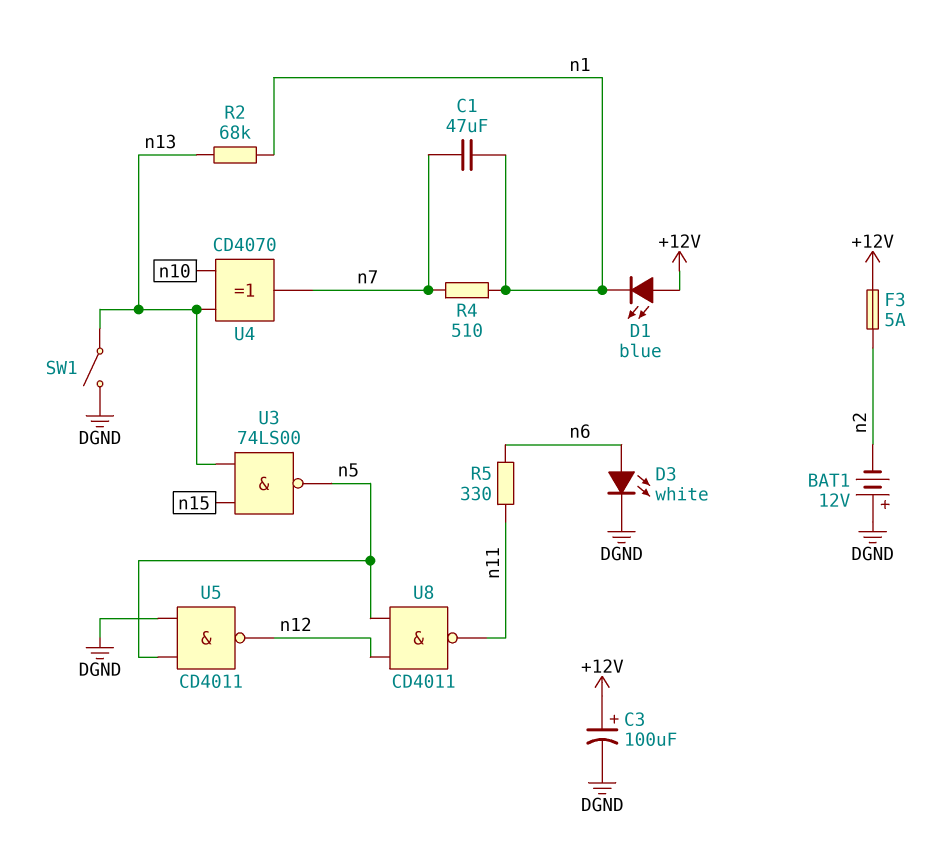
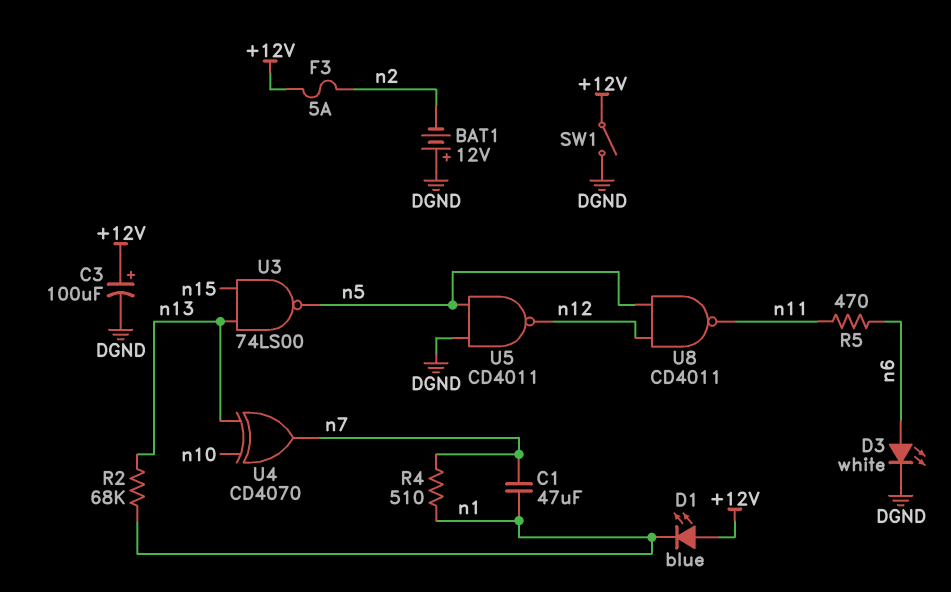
R5: 330 (n6, n11) -> 470 (n6, n11)
SW1: switch (DGND, n13) -> switch (+12V, DGND)

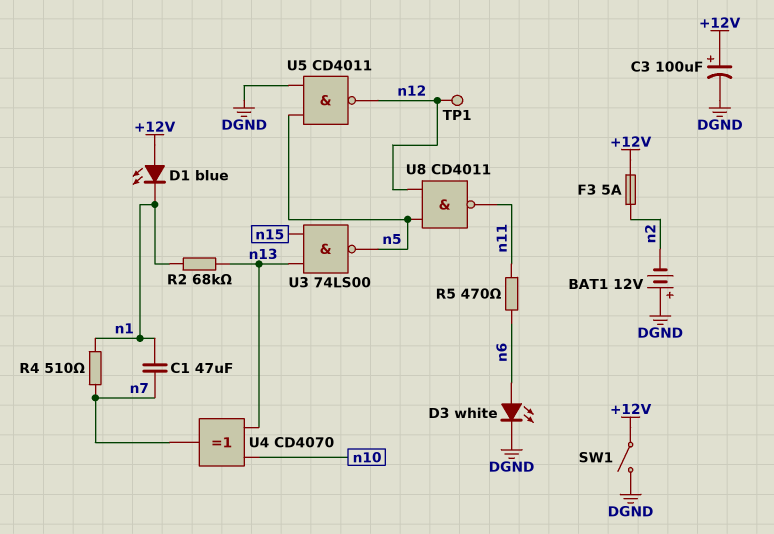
TP1: none -> test point (n12)

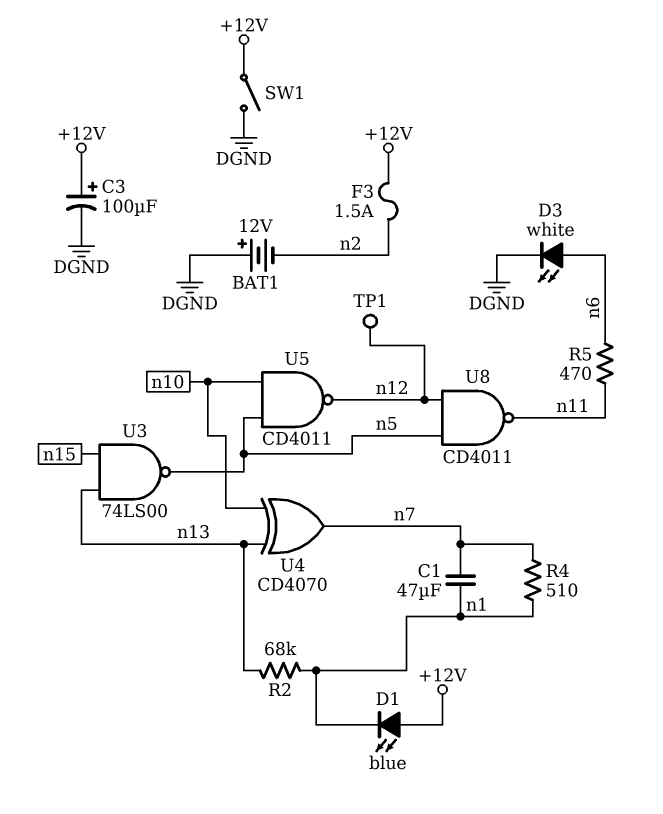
F3: 5A (+12V, n2) -> 1.5A (+12V, n2)
U5: NAND CD4011 (in DGND, in n5, out n12) -> NAND CD4011 (in n5, in n10, out n12)

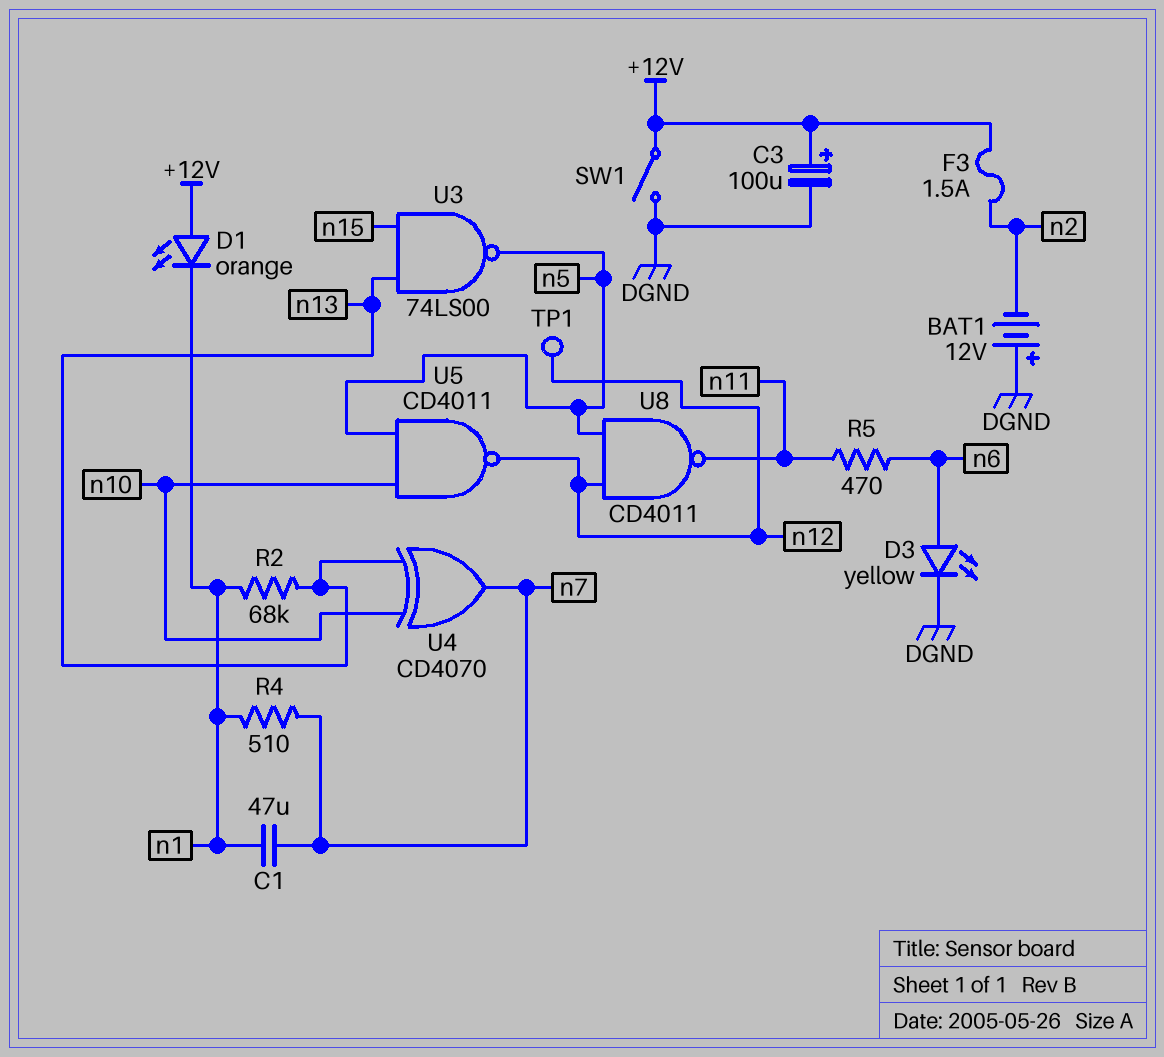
D1: LED blue (A +12V, K n1) -> LED orange (A +12V, K n1)
D3: LED white (A n6, K DGND) -> LED yellow (A n6, K DGND)

